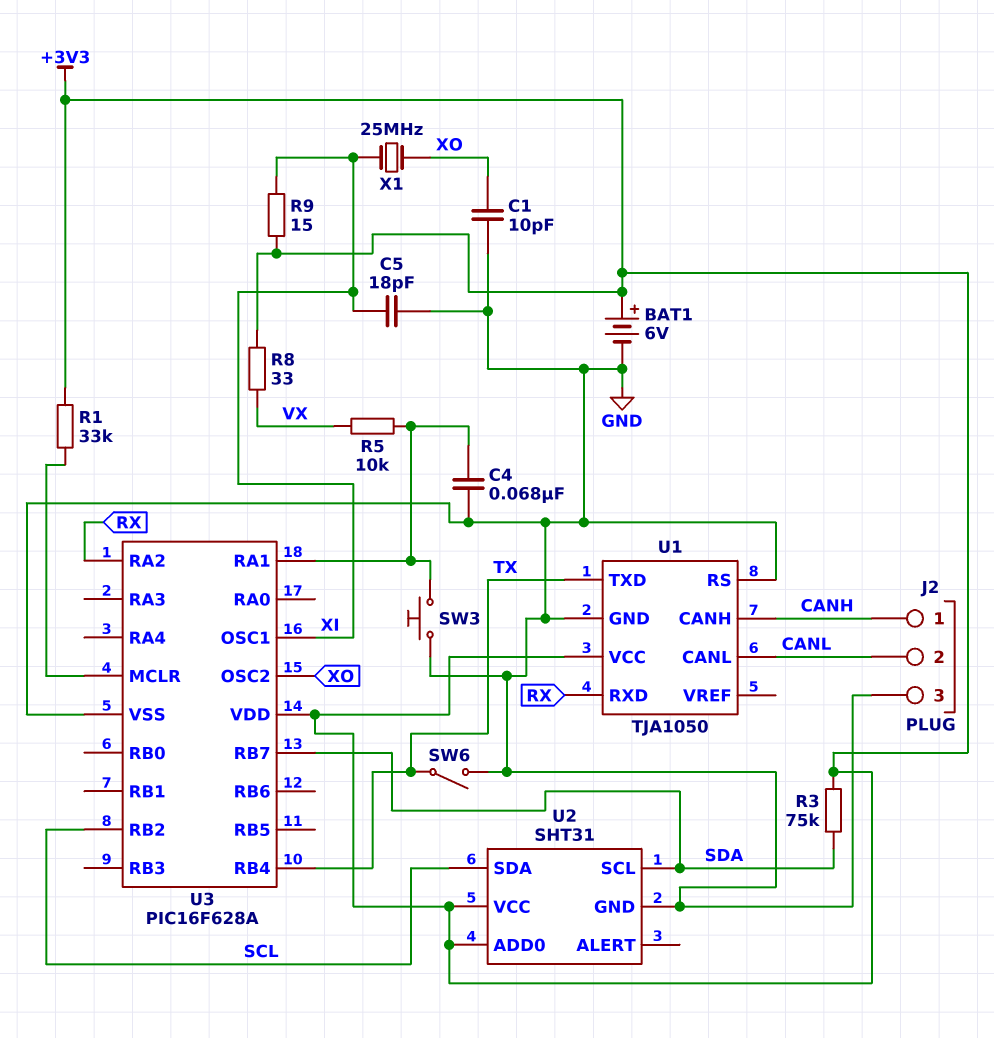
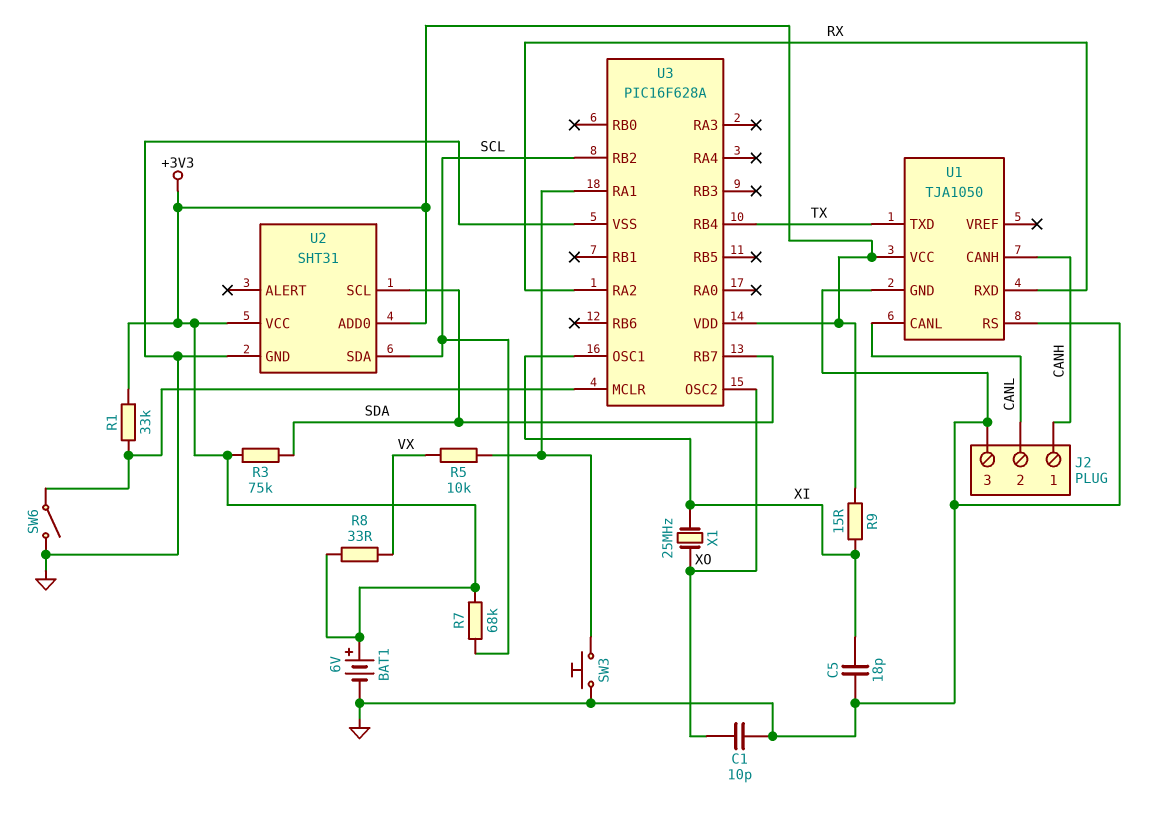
C4: 68nF (GND, U3/RA1) -> none
R7: none -> 68k (+3V3, SCL)
SW6: switch (GND, TX) -> switch (GND, U3/MCLR)

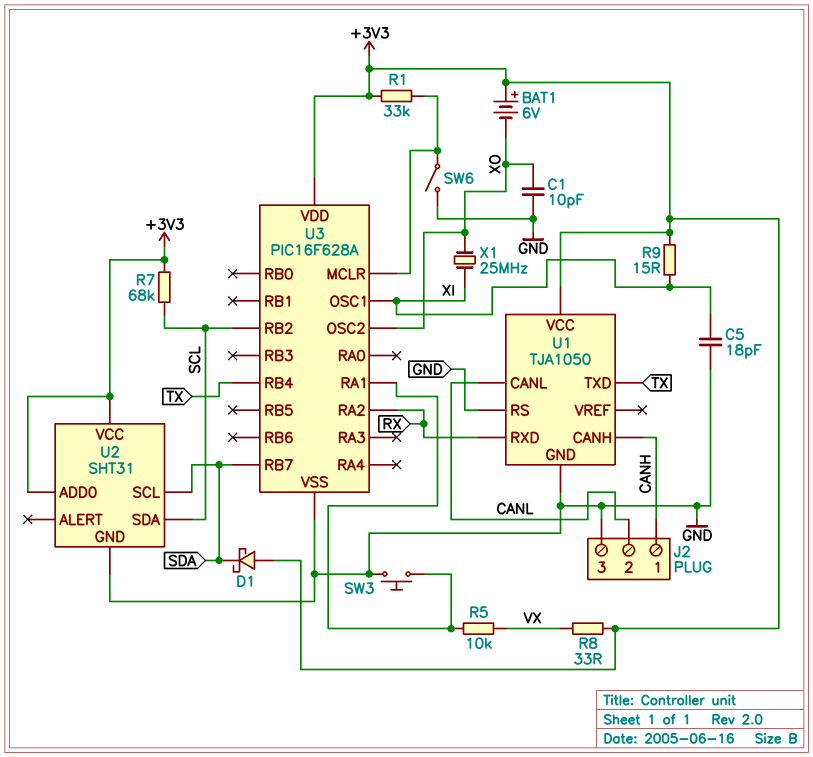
BAT1: 6V (plus +3V3, minus GND) -> 6V (plus +3V3, minus XO)
D1: none -> schottky (A +3V3, K SDA)
R3: 75k (+3V3, SDA) -> none

